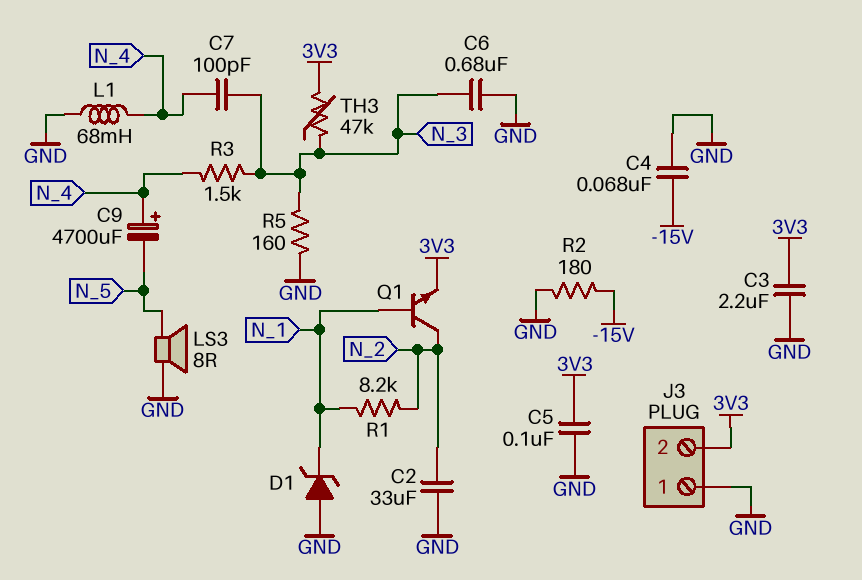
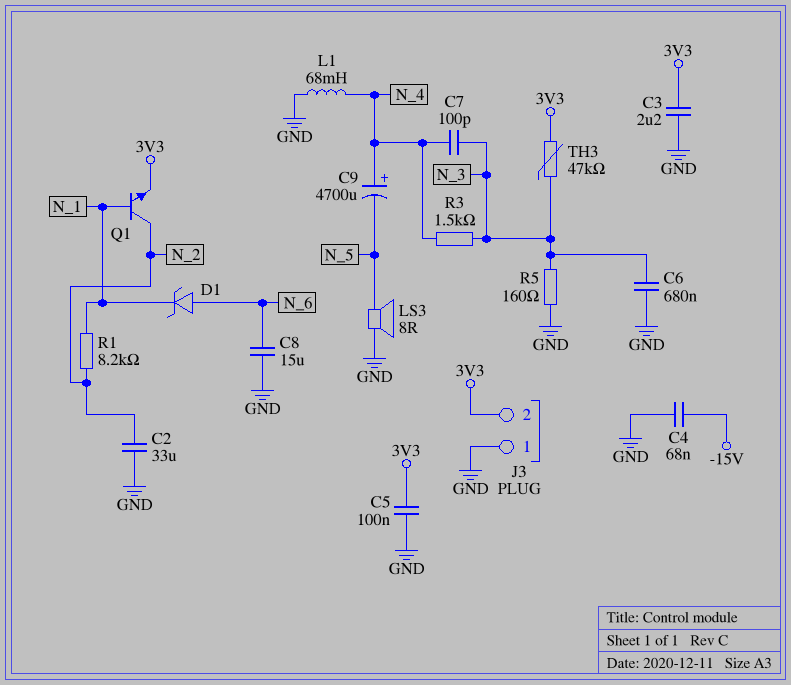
C8: none -> 15uF (GND, N_6)
D1: zener (A GND, K N_1) -> zener (A N_6, K N_1)
R2: 180 (-15V, GND) -> none

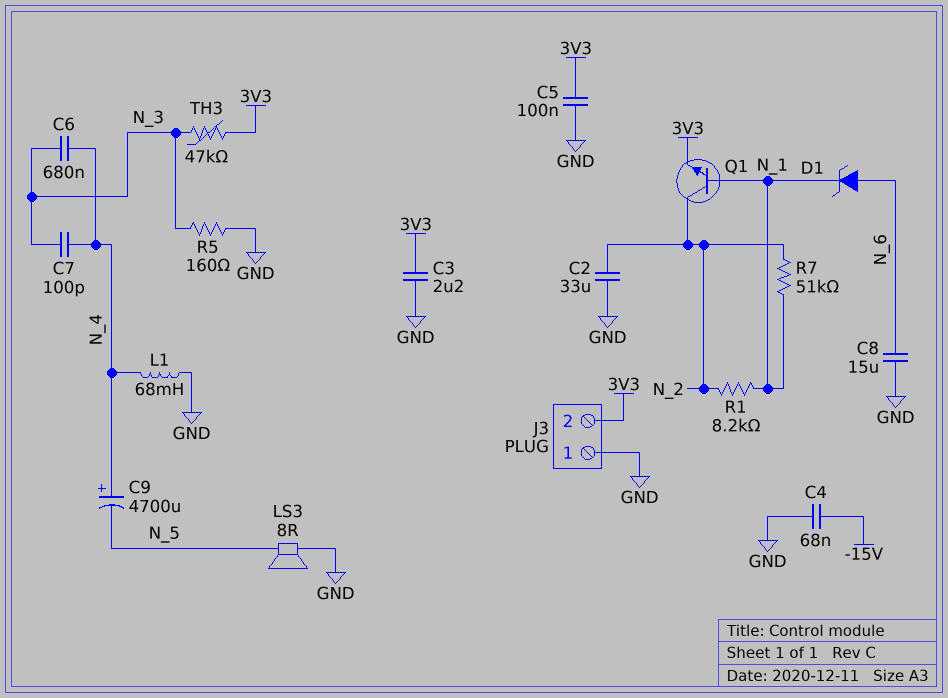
C6: 680nF (GND, N_3) -> 680nF (N_3, N_4)
R3: 1.5k (N_3, N_4) -> none
R7: none -> 51k (N_1, N_2)

